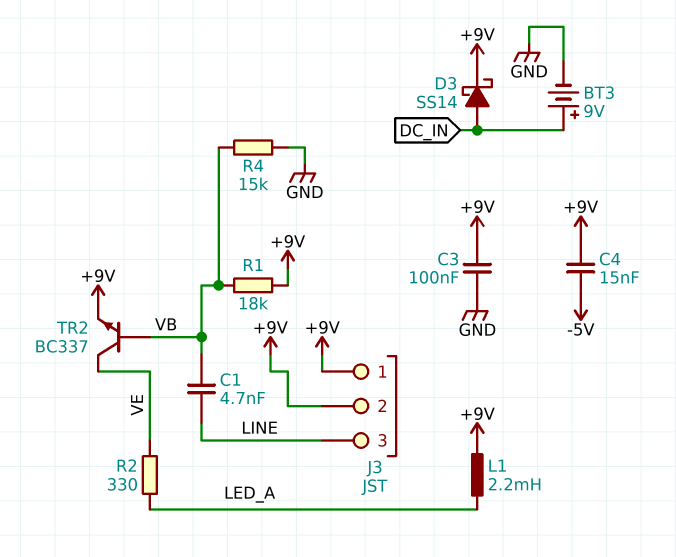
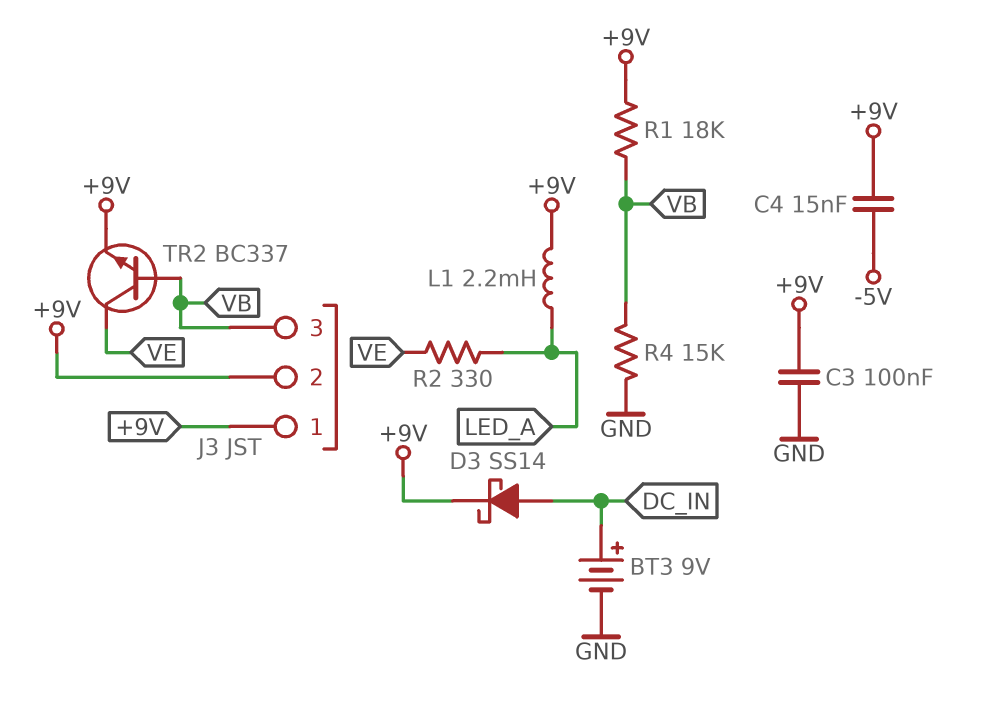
C1: 4.7nF (LINE, VB) -> none
J3 pin 3: LINE -> VB

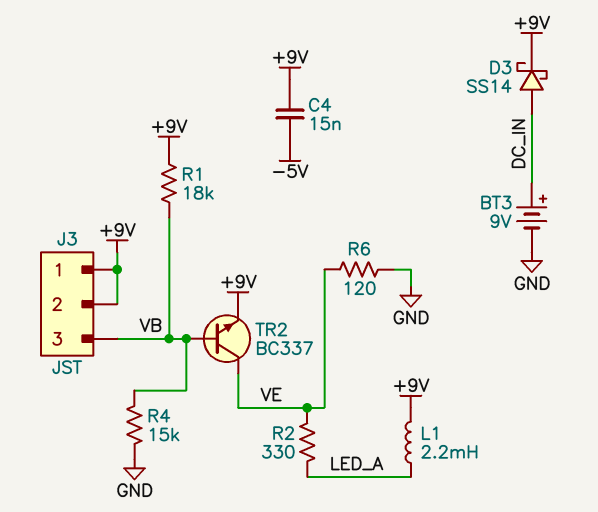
C3: 100nF (+9V, GND) -> none
R6: none -> 120 (GND, VE)

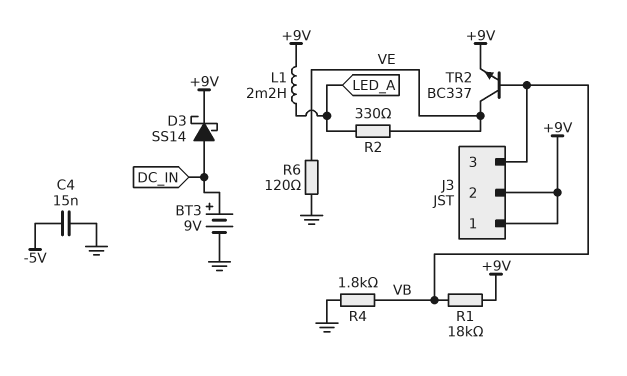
C4: 15nF (+9V, -5V) -> 15nF (-5V, GND)
R4: 15k (GND, VB) -> 1.8k (GND, VB)

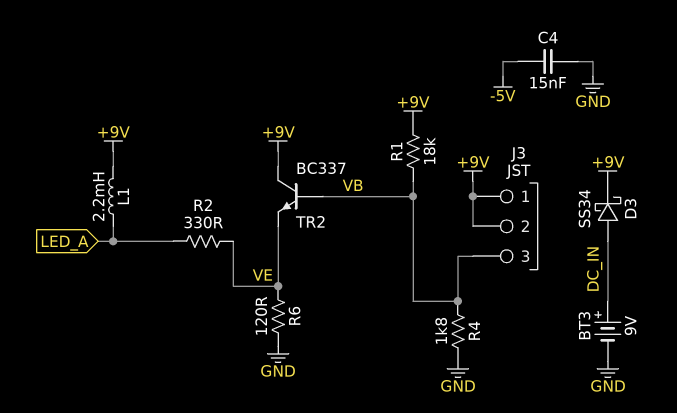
D3: schottky SS14 (A DC_IN, K +9V) -> schottky SS34 (A DC_IN, K +9V)
TR2: NPN BC337 (B VB, C VE, E +9V) -> NPN BC337 (B VB, C +9V, E VE)

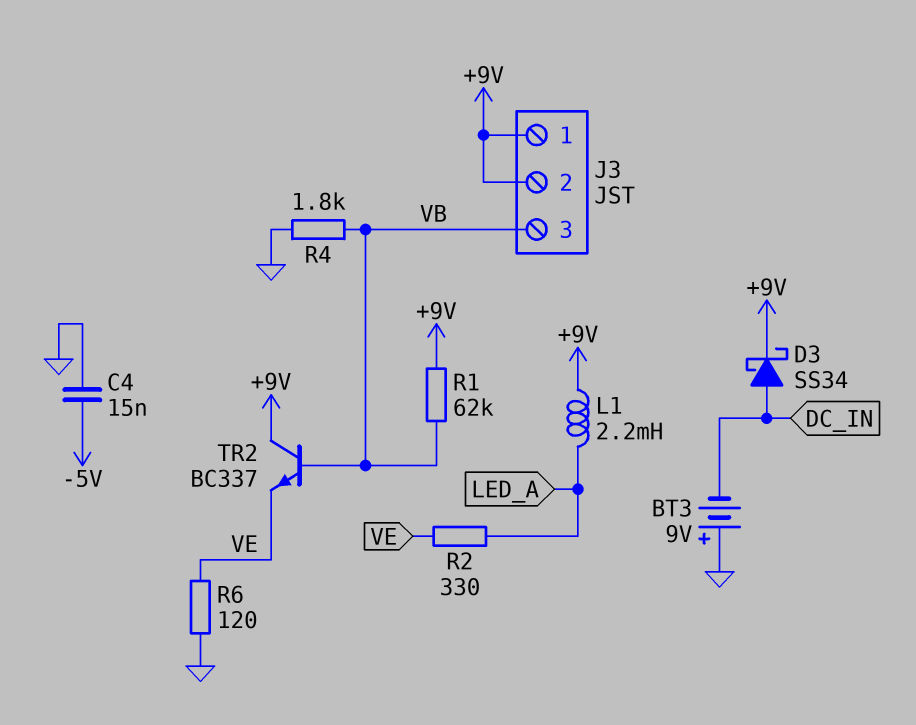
BT3: 9V (plus DC_IN, minus GND) -> 9V (plus GND, minus DC_IN)
R1: 18k (+9V, VB) -> 62k (+9V, VB)

